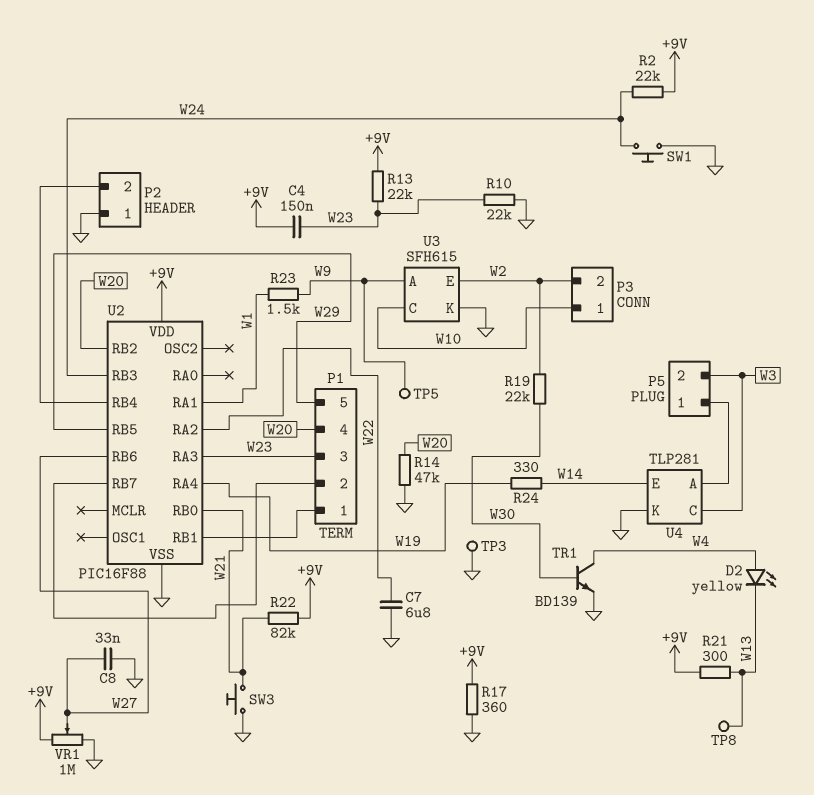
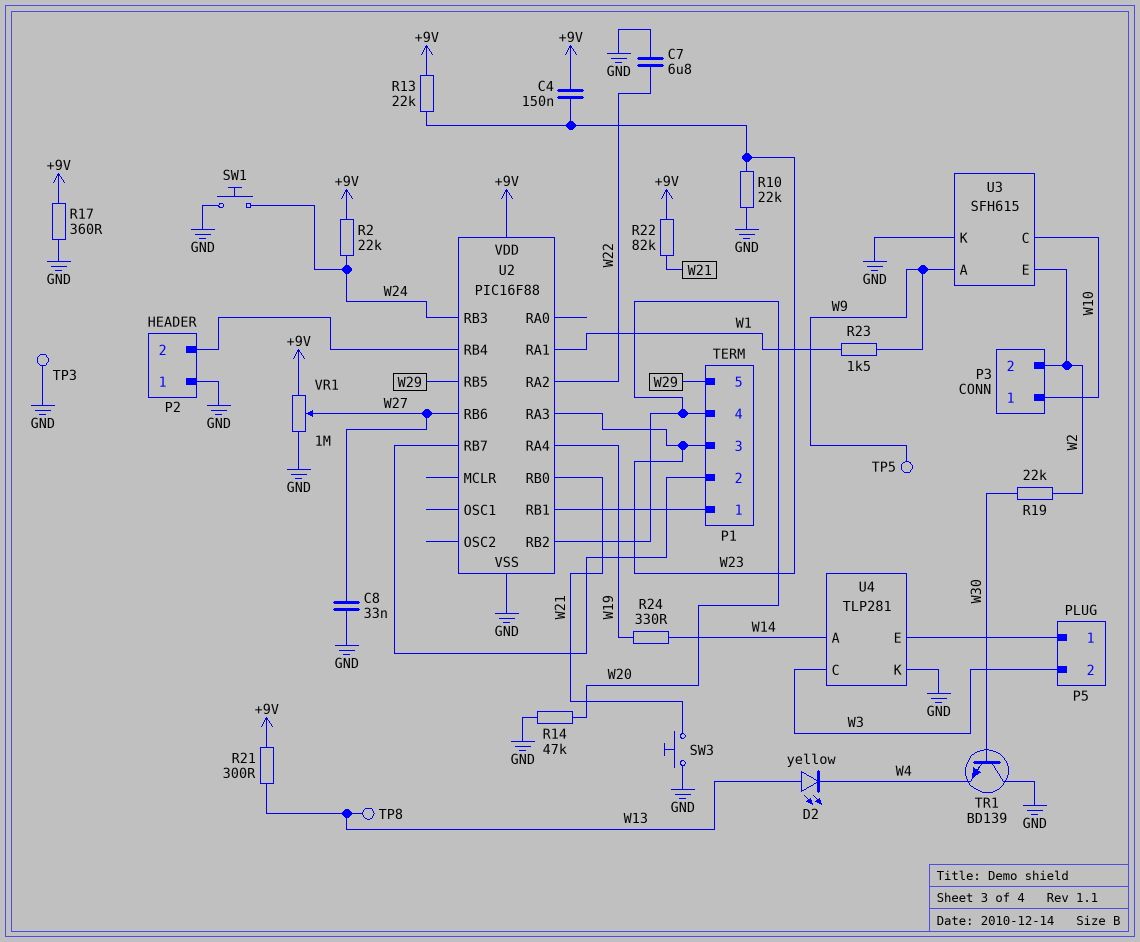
D2: LED yellow (A W4, K W13) -> LED yellow (A W13, K W4)
TR1: NPN BD139 (B W30, C W4, E GND) -> NPN BD139 (B W30, C GND, E W4)
U4 pin A: P5/1 -> W14
U4 pin E: W14 -> P5/1

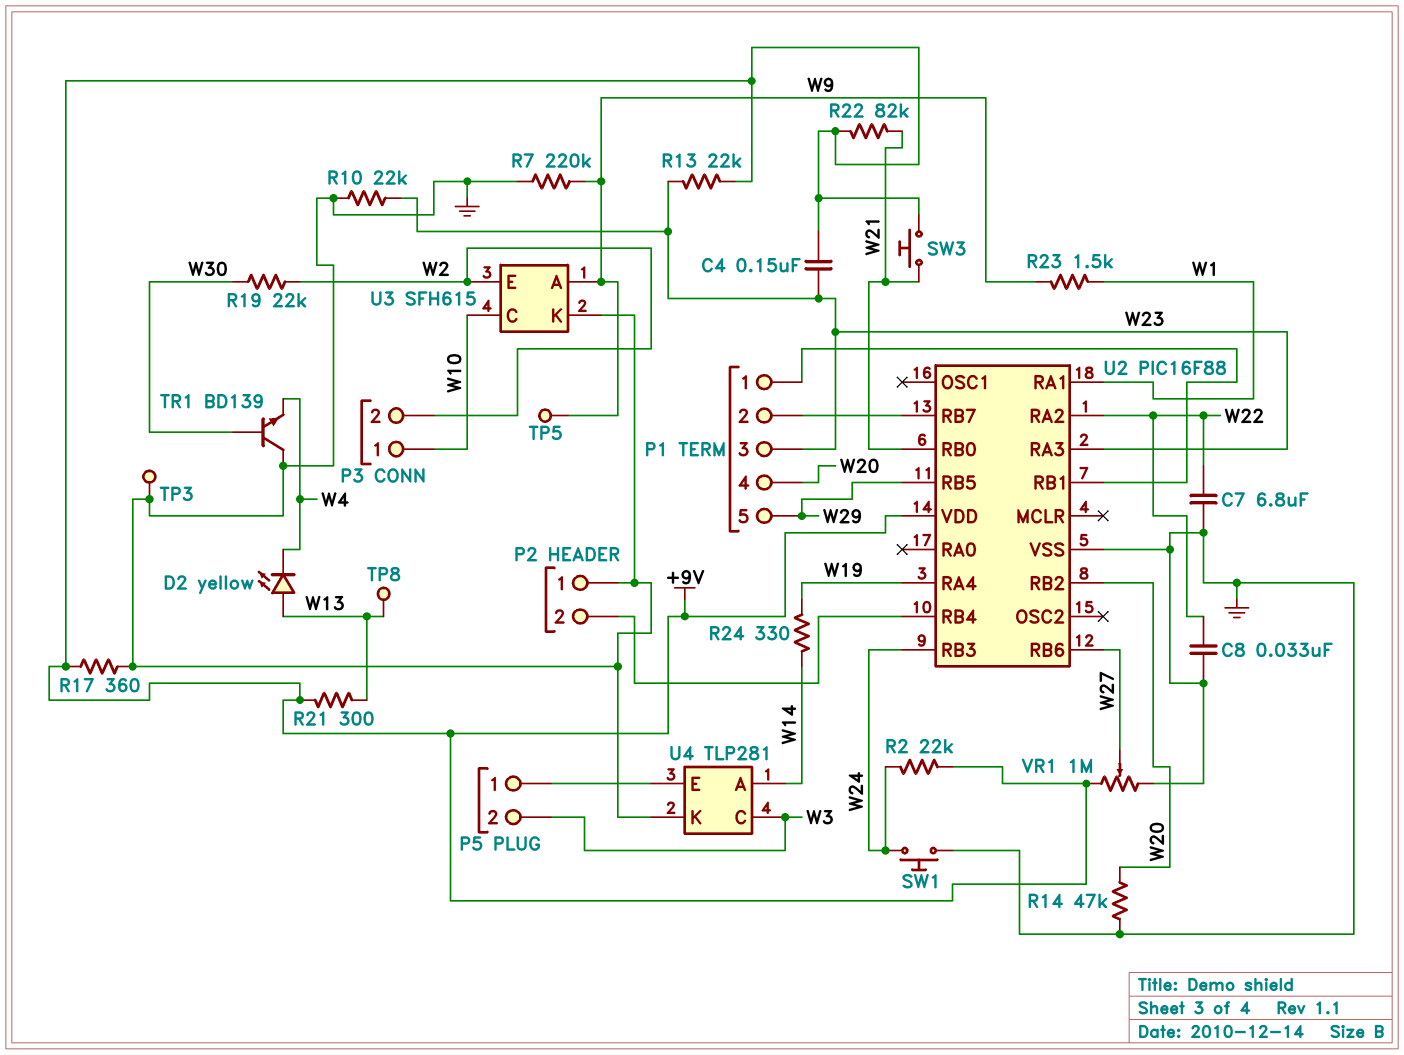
C8: 33nF (GND, W27) -> 33nF (GND, W22)
R7: none -> 220k (GND, W9)
SW3: button (GND, W21) -> button (+9V, W21)

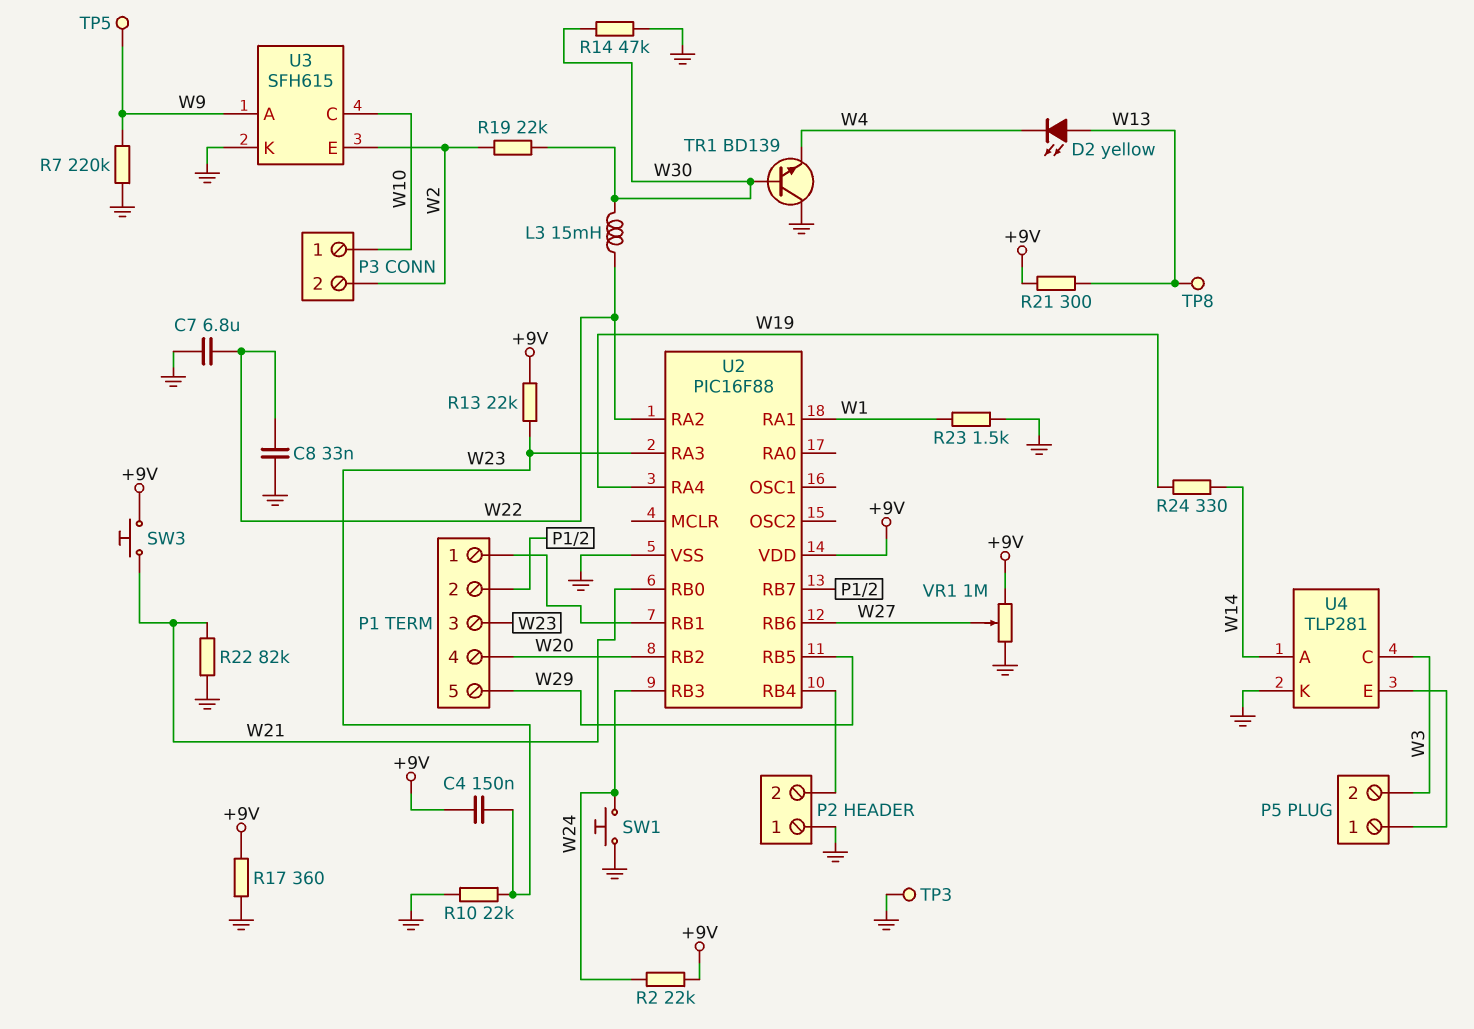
L3: none -> 15mH (W22, W30)
R14: 47k (GND, W20) -> 47k (GND, W30)
R22: 82k (+9V, W21) -> 82k (GND, W21)
R23: 1.5k (W1, W9) -> 1.5k (GND, W1)

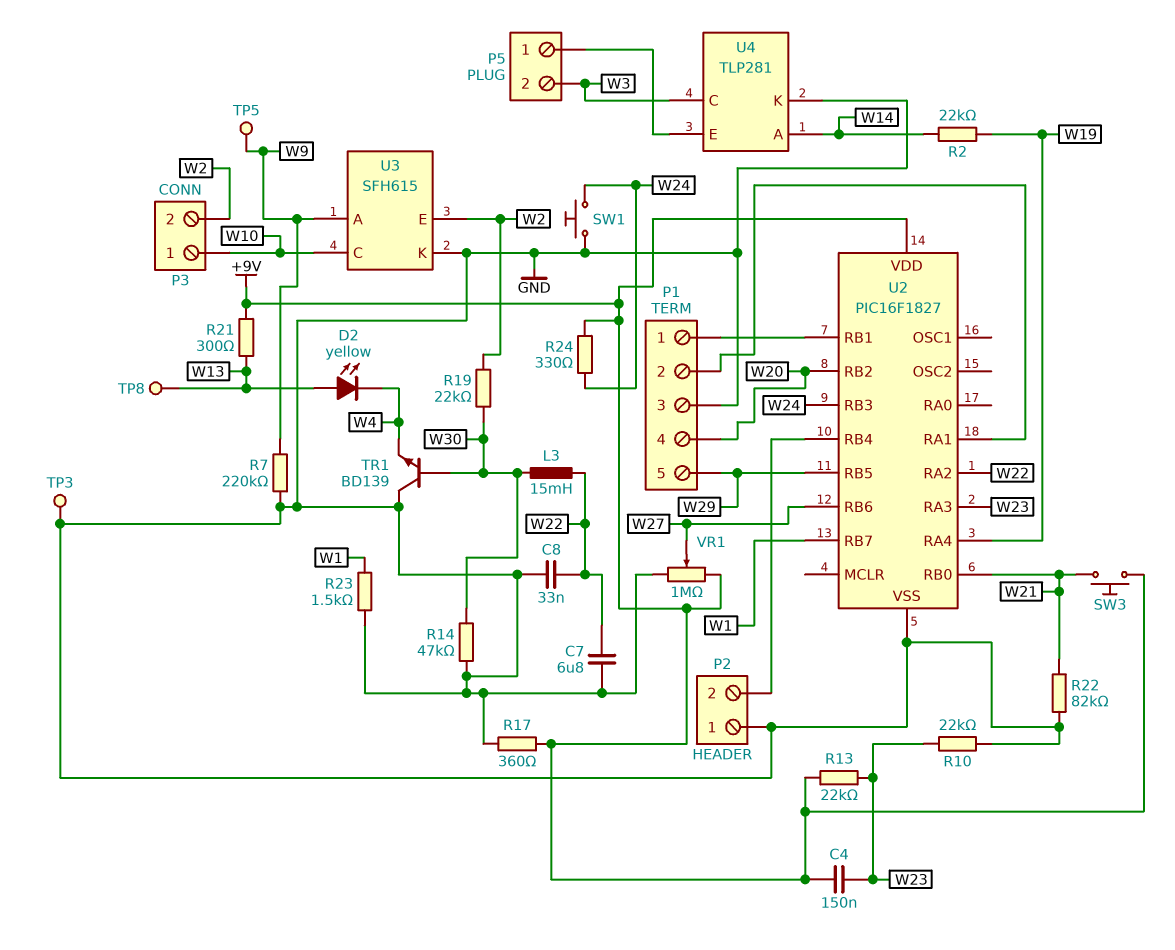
P1 pin 3: W23 -> GND
R2: 22k (+9V, W24) -> 22k (W14, W19)
R24: 330 (W14, W19) -> 330 (+9V, W24)
U2: PIC16F88 -> PIC16F1827
U2 pin RA1: W1 -> P1/2
U2 pin RB7: P1/2 -> W1

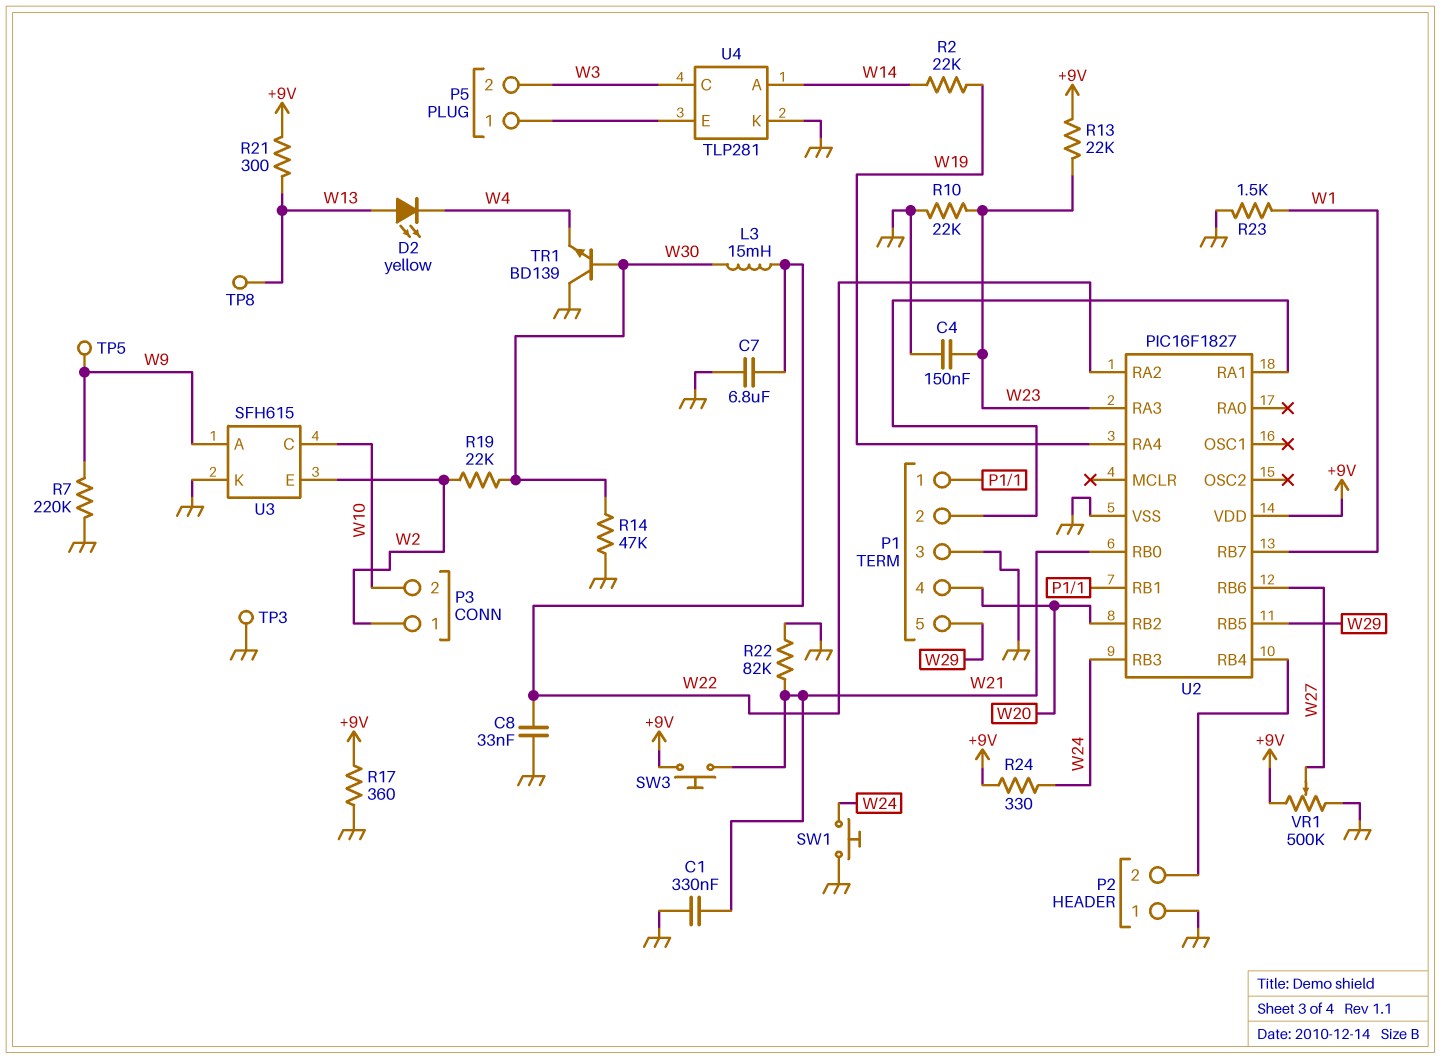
C1: none -> 330nF (GND, W21)
C4: 150nF (+9V, W23) -> 150nF (GND, W23)
P3 pin 1: W10 -> W2
P3 pin 2: W2 -> W10
VR1: 1M (+9V, GND, wiper W27) -> 500k (+9V, GND, wiper W27)

